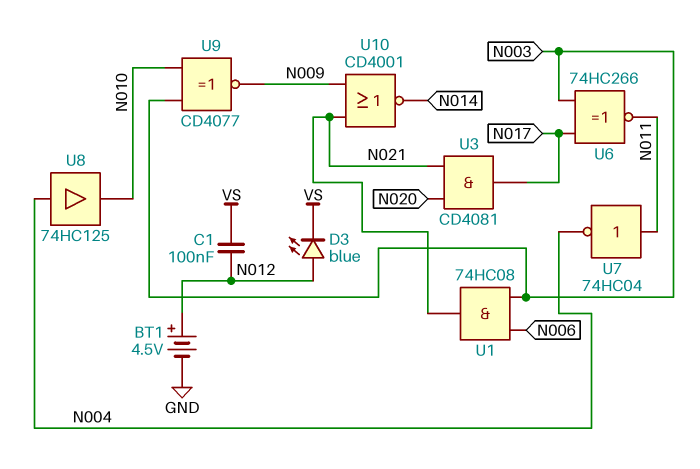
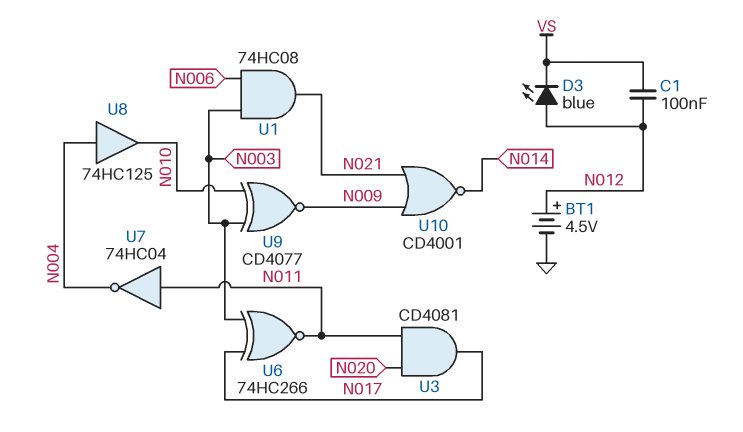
U3: AND CD4081 (in N020, in N021, out N017) -> AND CD4081 (in N011, in N020, out N017)

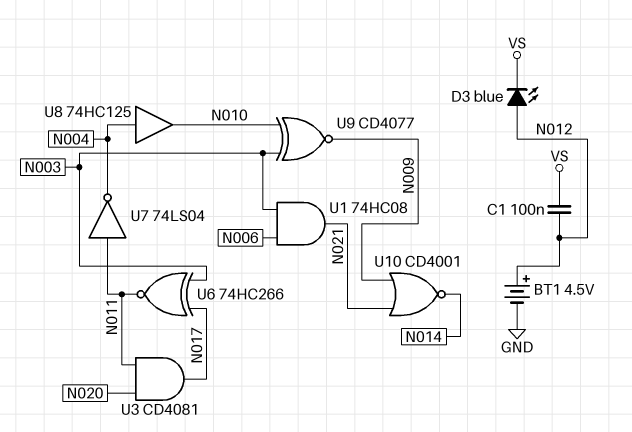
U7: NOT 74HC04 (in N011, out N004) -> NOT 74LS04 (in N011, out N004)

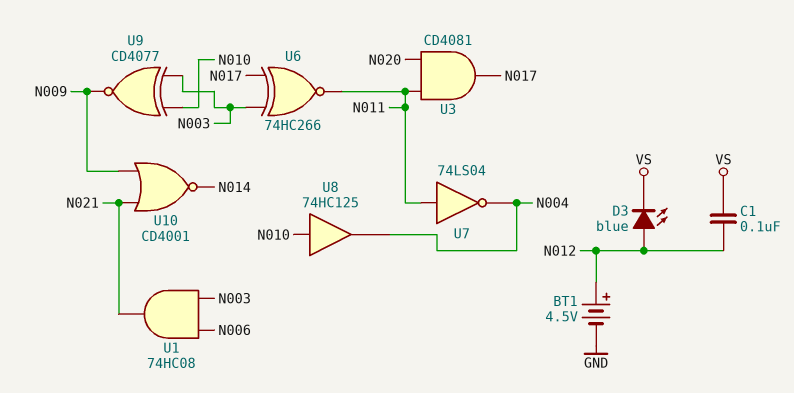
U8: buffer 74HC125 (in N004, out N010) -> buffer 74HC125 (in N010, out N004)

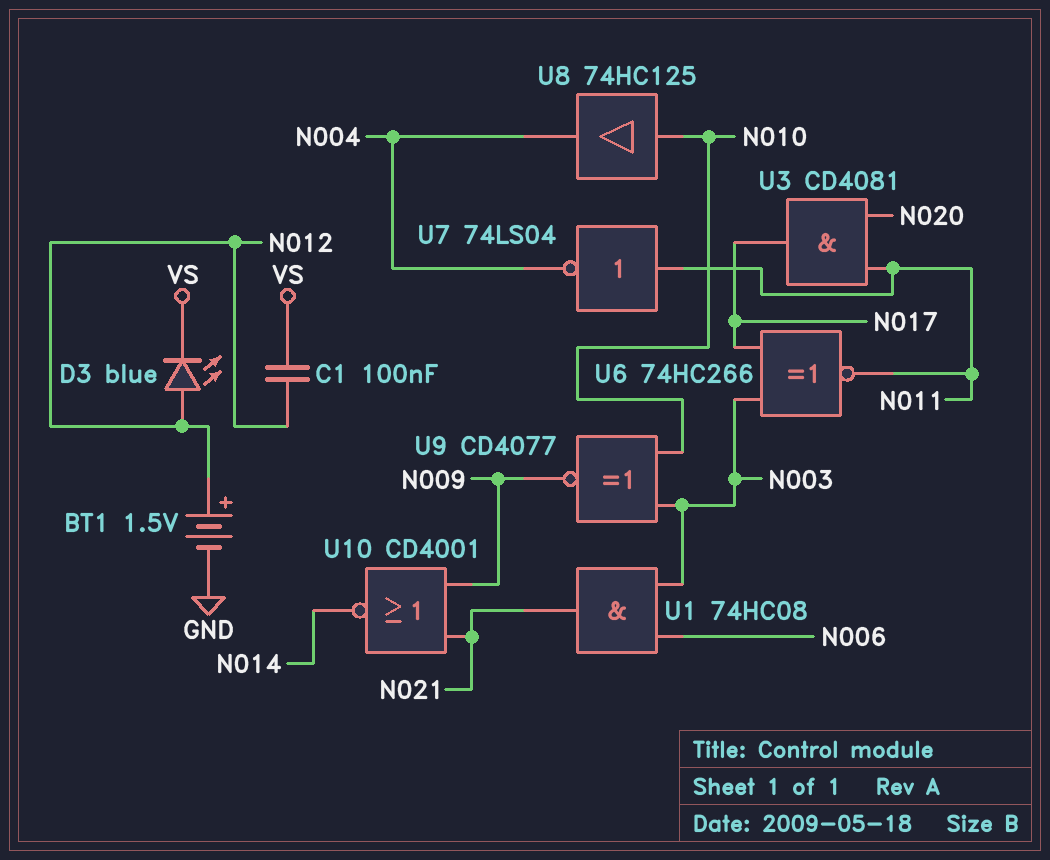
BT1: 4.5V (plus N012, minus GND) -> 1.5V (plus N012, minus GND)

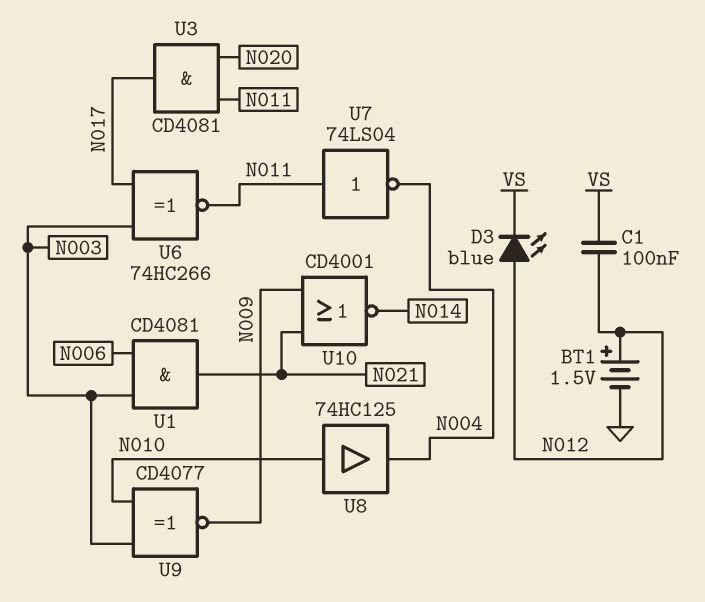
U1: AND 74HC08 (in N003, in N006, out N021) -> AND CD4081 (in N003, in N006, out N021)

